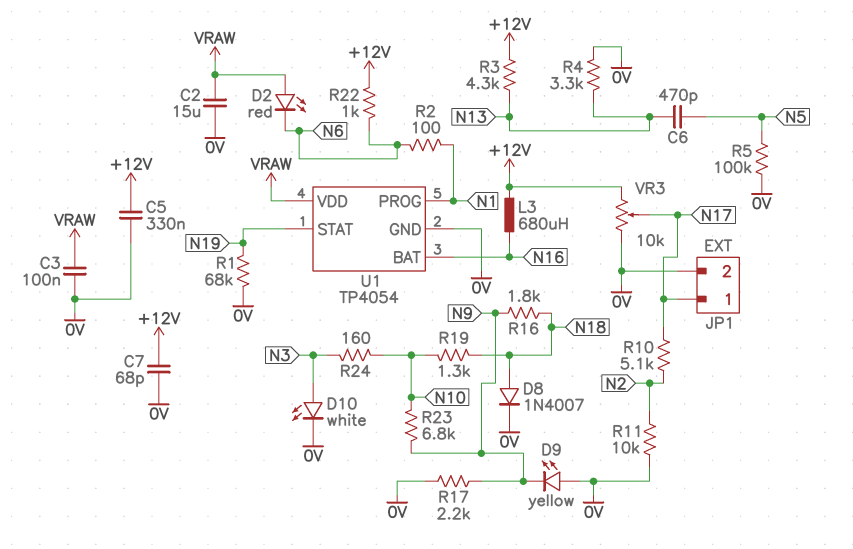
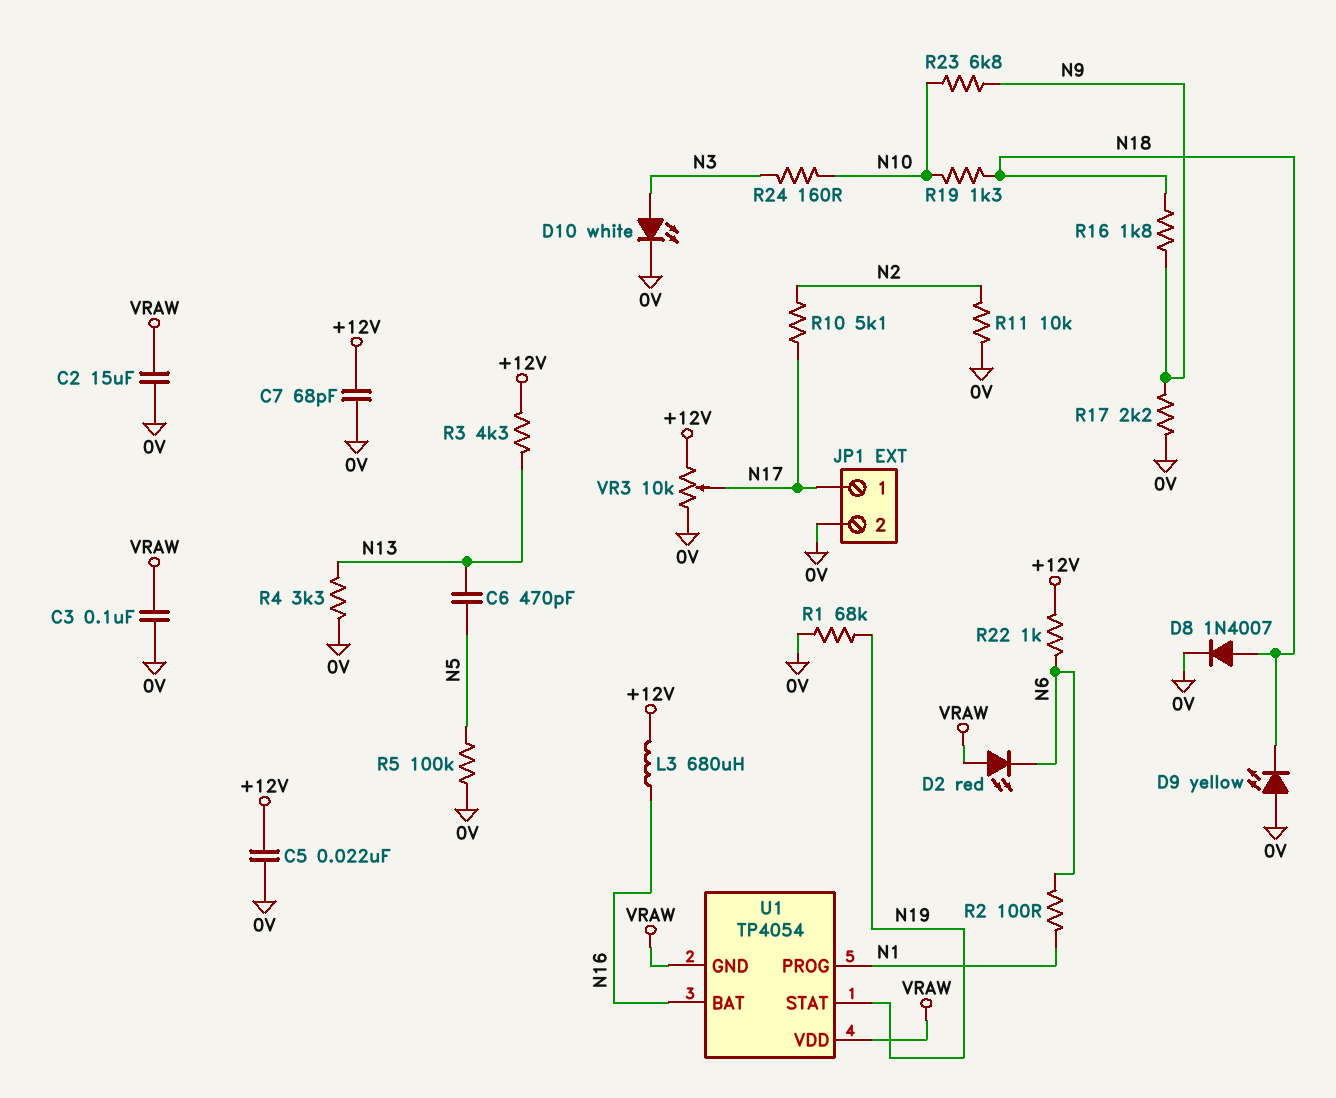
C5: 330nF (+12V, 0V) -> 22nF (+12V, 0V)
D9: LED yellow (A 0V, K N9) -> LED yellow (A 0V, K N18)
U1 pin GND: 0V -> VRAW

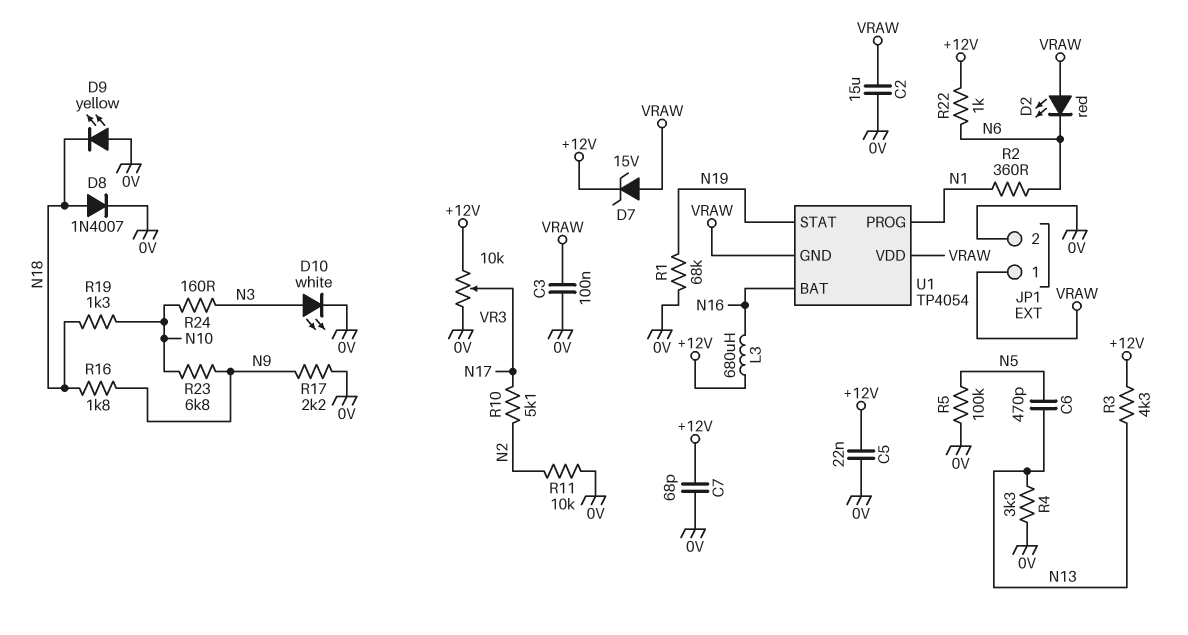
D7: none -> zener 15V (A VRAW, K +12V)
JP1 pin 1: N17 -> VRAW
R2: 100 (N1, N6) -> 360 (N1, N6)

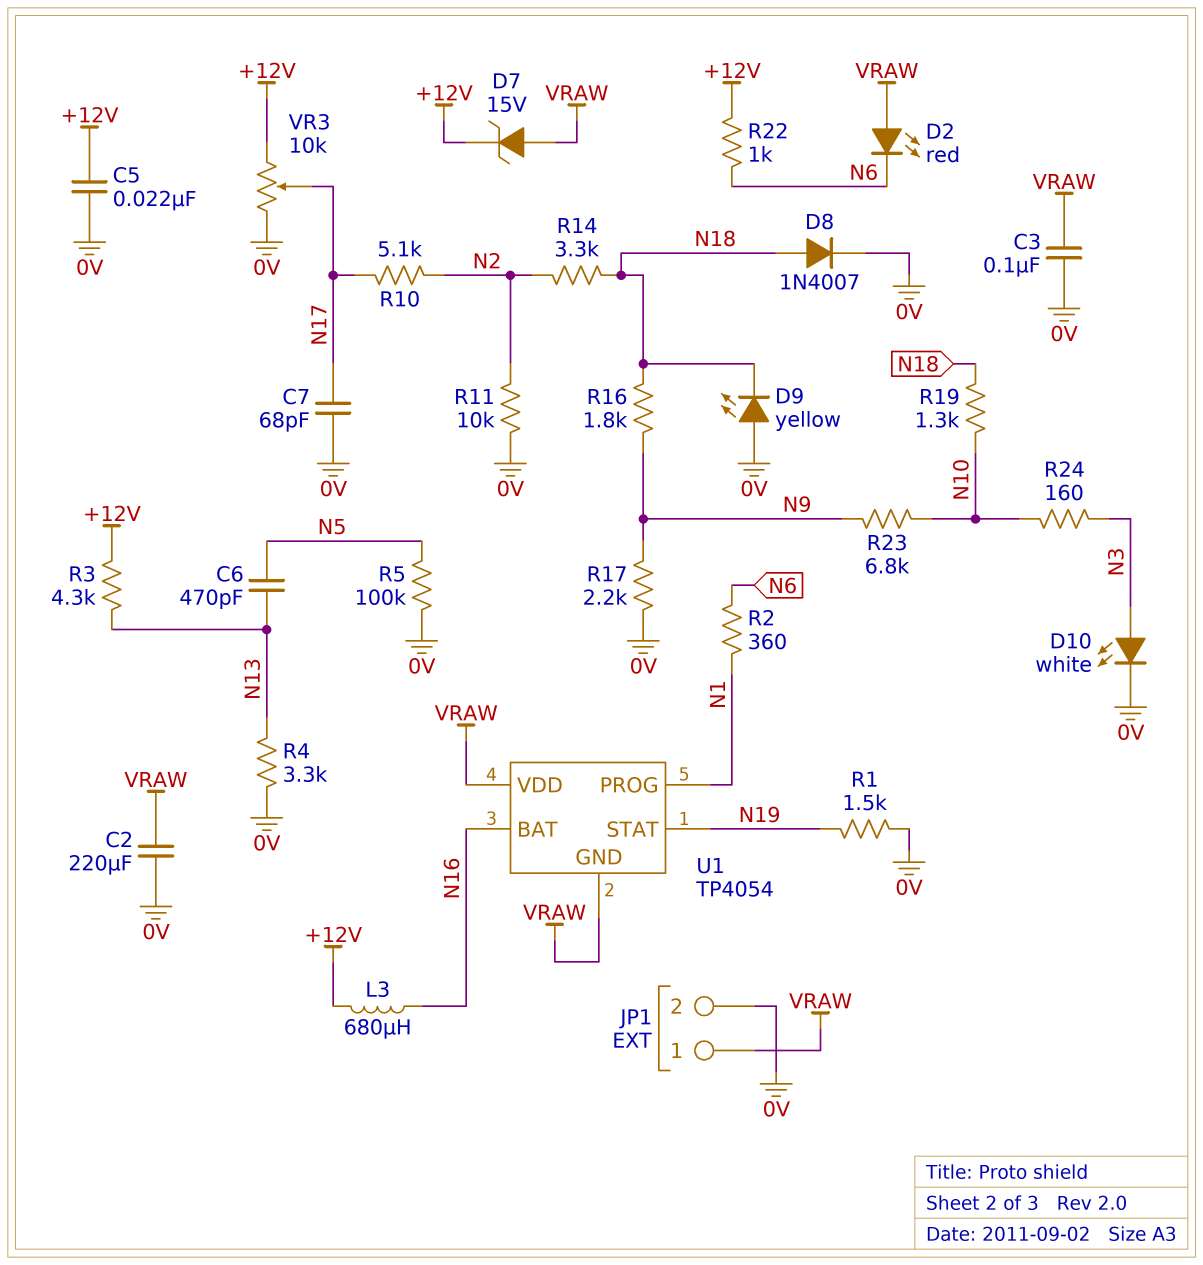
C2: 15uF (0V, VRAW) -> 220uF (0V, VRAW)
C7: 68pF (+12V, 0V) -> 68pF (0V, N17)
R1: 68k (0V, N19) -> 1.5k (0V, N19)
R14: none -> 3.3k (N2, N18)

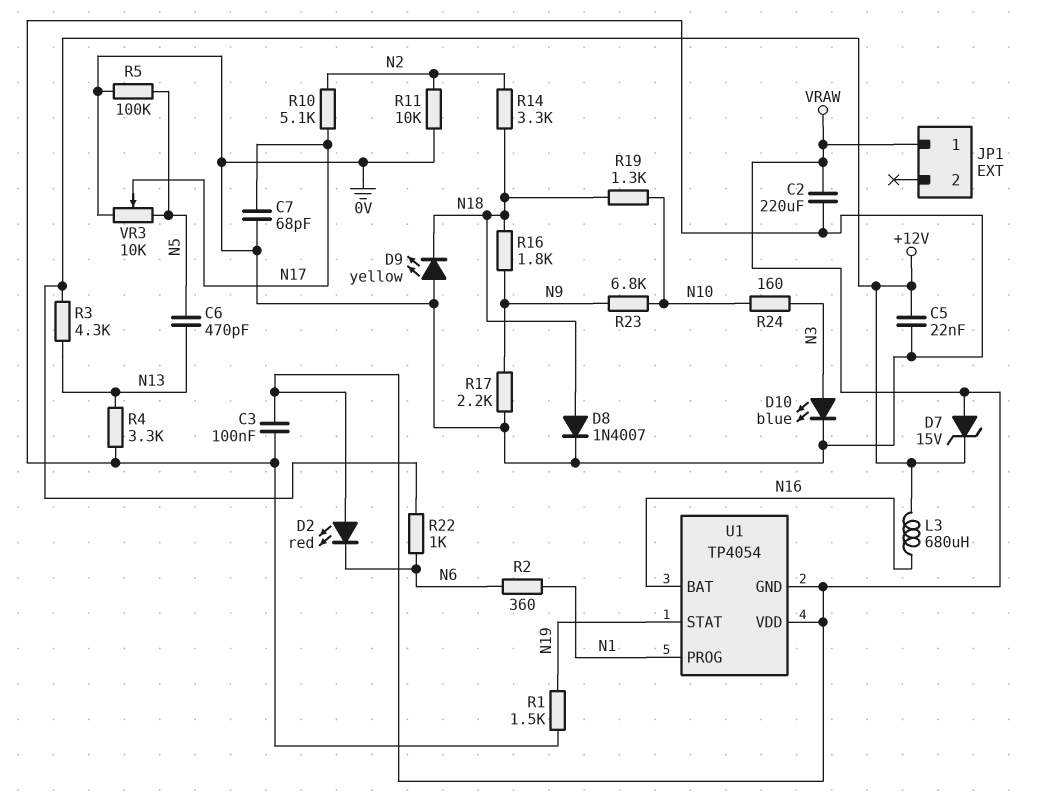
D10: LED white (A N3, K 0V) -> LED blue (A N3, K 0V)
JP1 pin 2: 0V -> none
VR3: 10k (+12V, 0V, wiper N17) -> 10k (0V, N5, wiper N17)

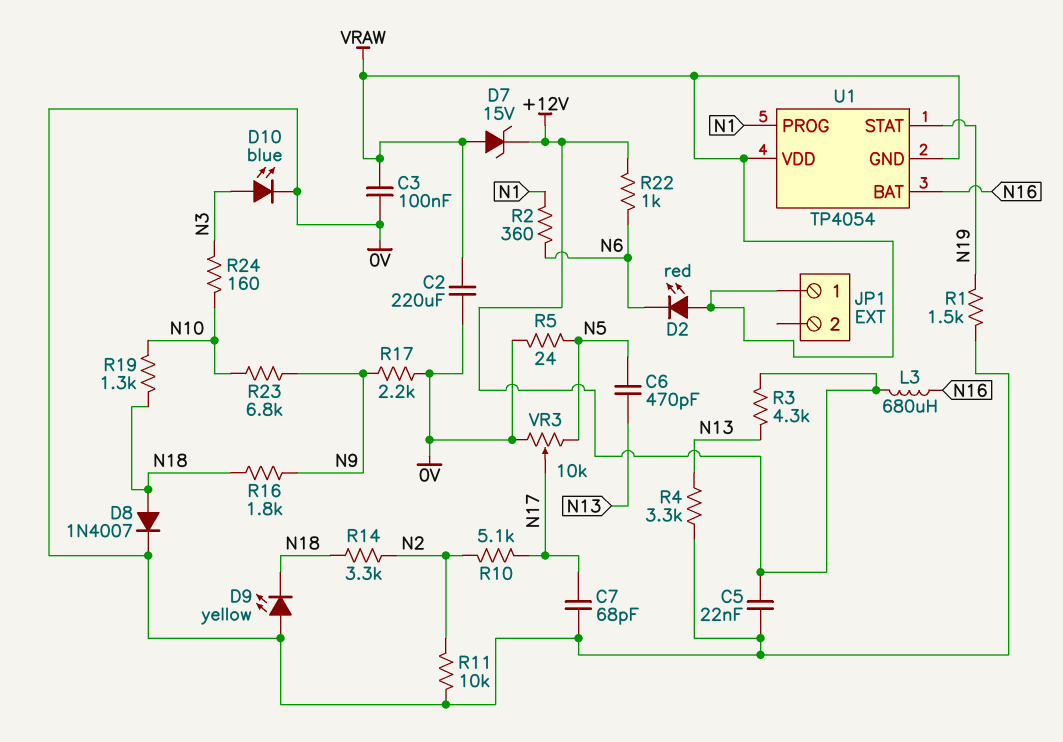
R5: 100k (0V, N5) -> 24 (0V, N5)

